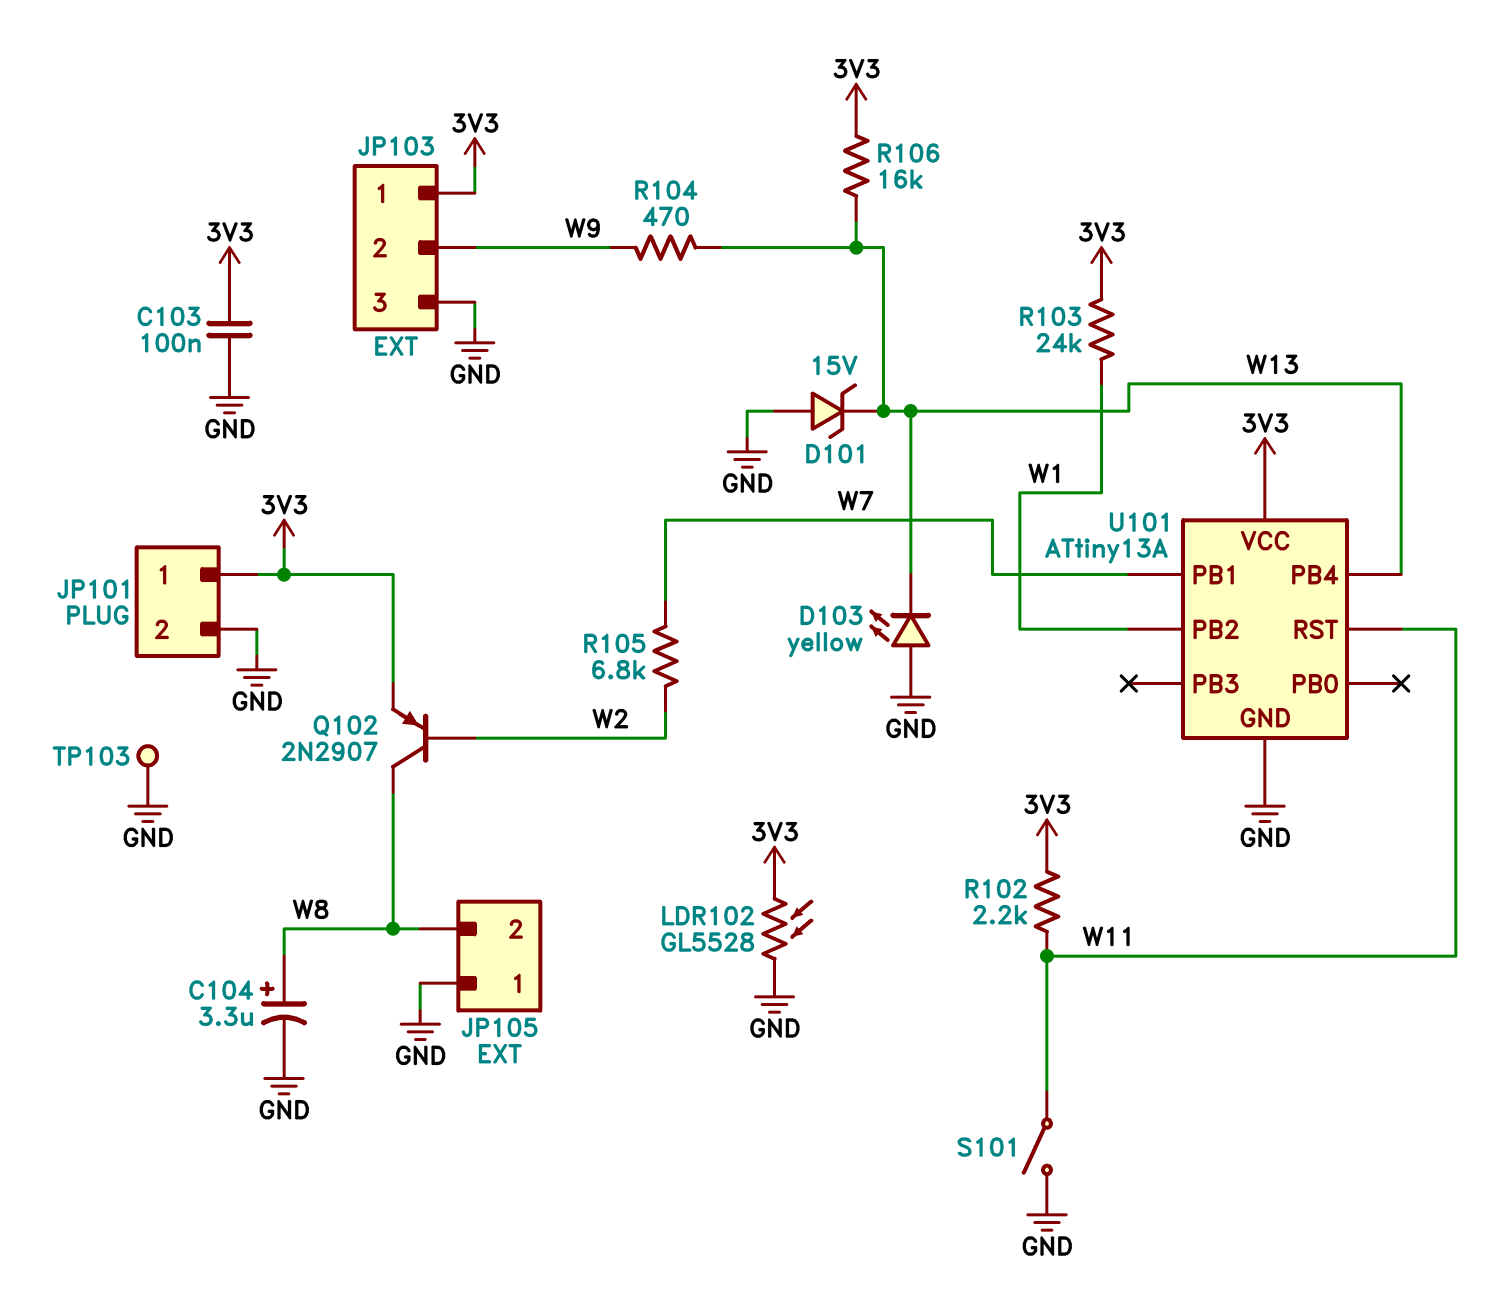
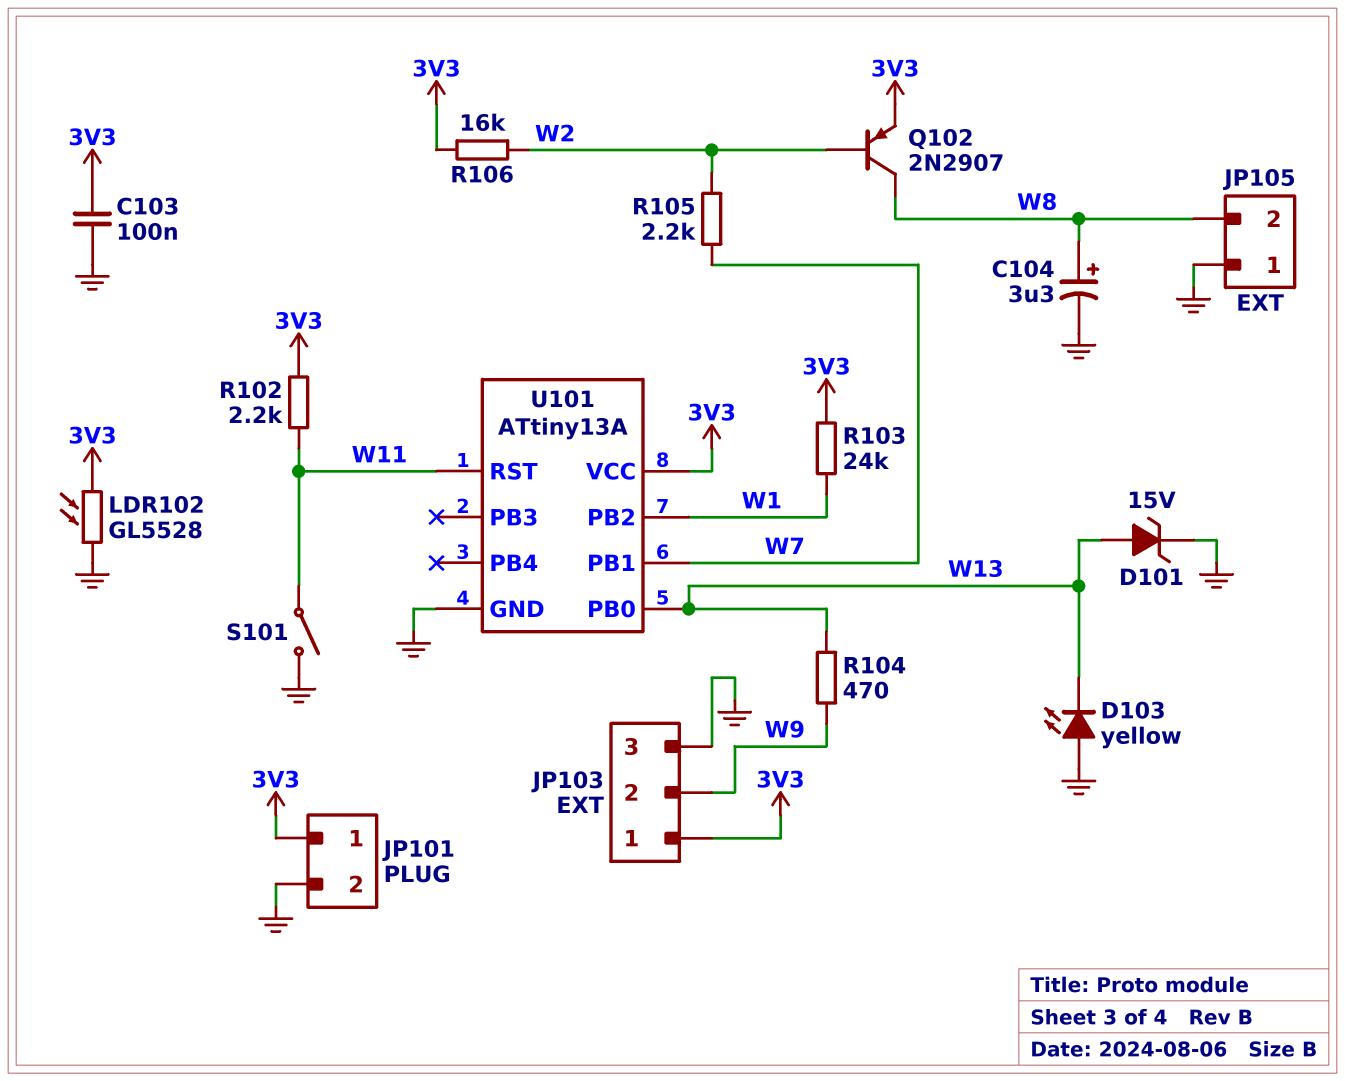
D101: zener 15V (A GND, K W13) -> zener 15V (A W13, K GND)
R105: 6.8k (W2, W7) -> 2.2k (W2, W7)
R106: 16k (3V3, W13) -> 16k (3V3, W2)
TP103: test point (GND) -> none
U101 pin PB0: none -> W13
U101 pin PB4: W13 -> none

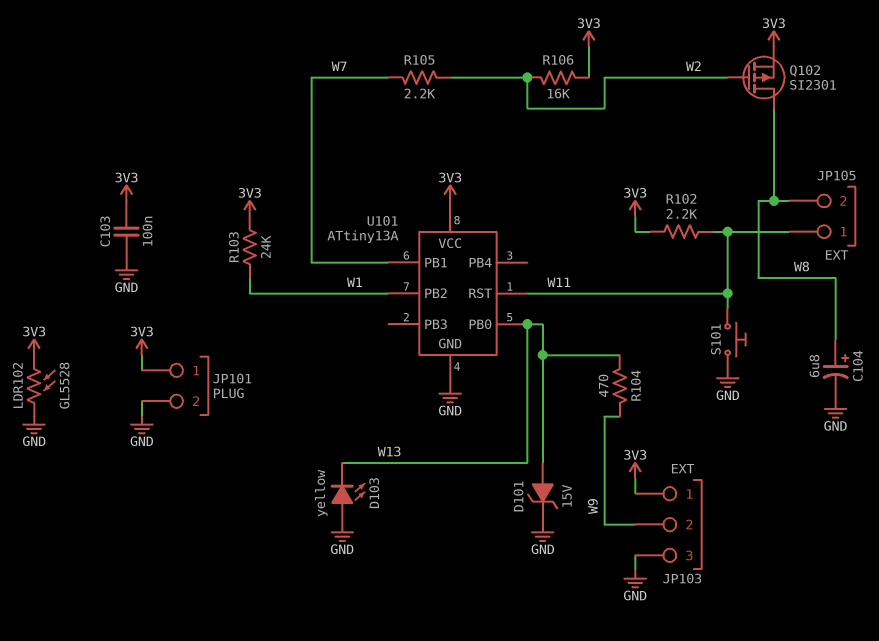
C104: 3.3uF (plus W8, minus GND) -> 6.8uF (plus W8, minus GND)
JP105 pin 1: GND -> W11
Q102: PNP 2N2907 (B W2, C W8, E 3V3) -> PMOS SI2301 (G W2, D W8, S 3V3)
S101: switch (GND, W11) -> button (GND, W11)

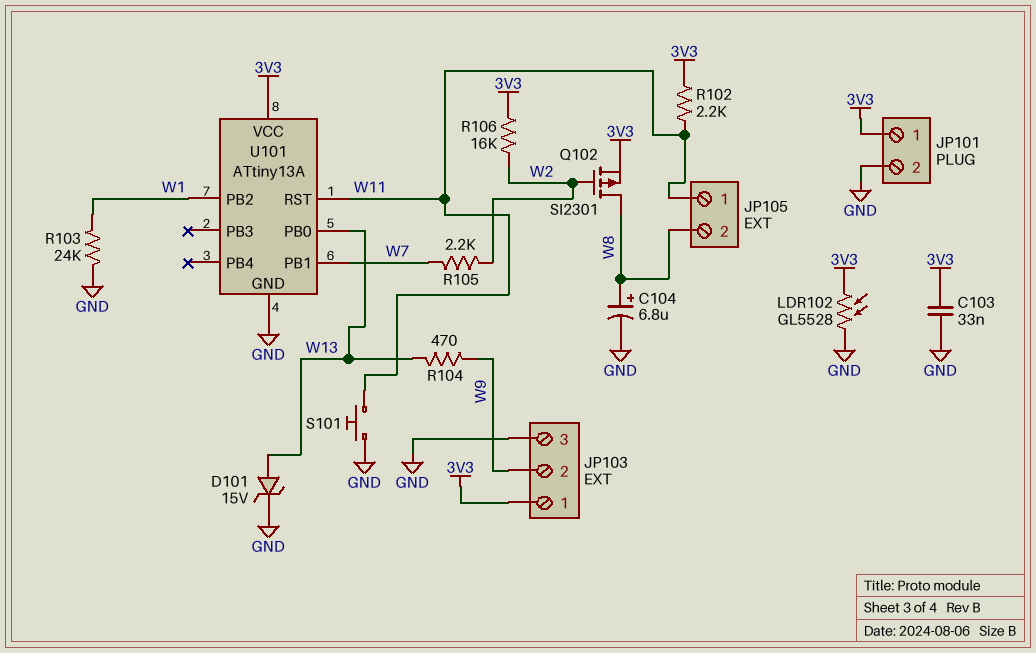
C103: 100nF (3V3, GND) -> 33nF (3V3, GND)
D103: LED yellow (A GND, K W13) -> none
R103: 24k (3V3, W1) -> 24k (GND, W1)

